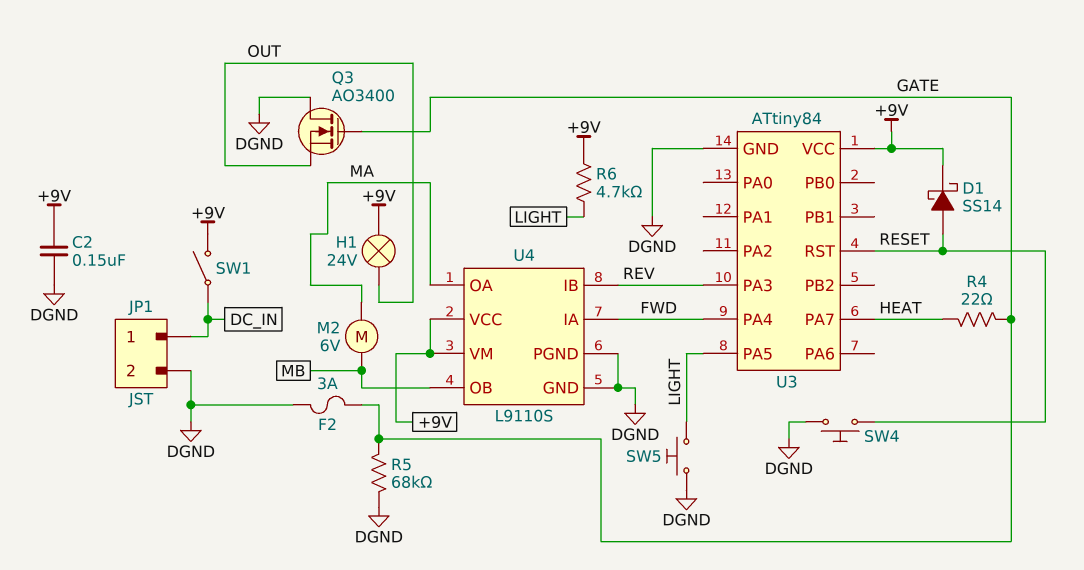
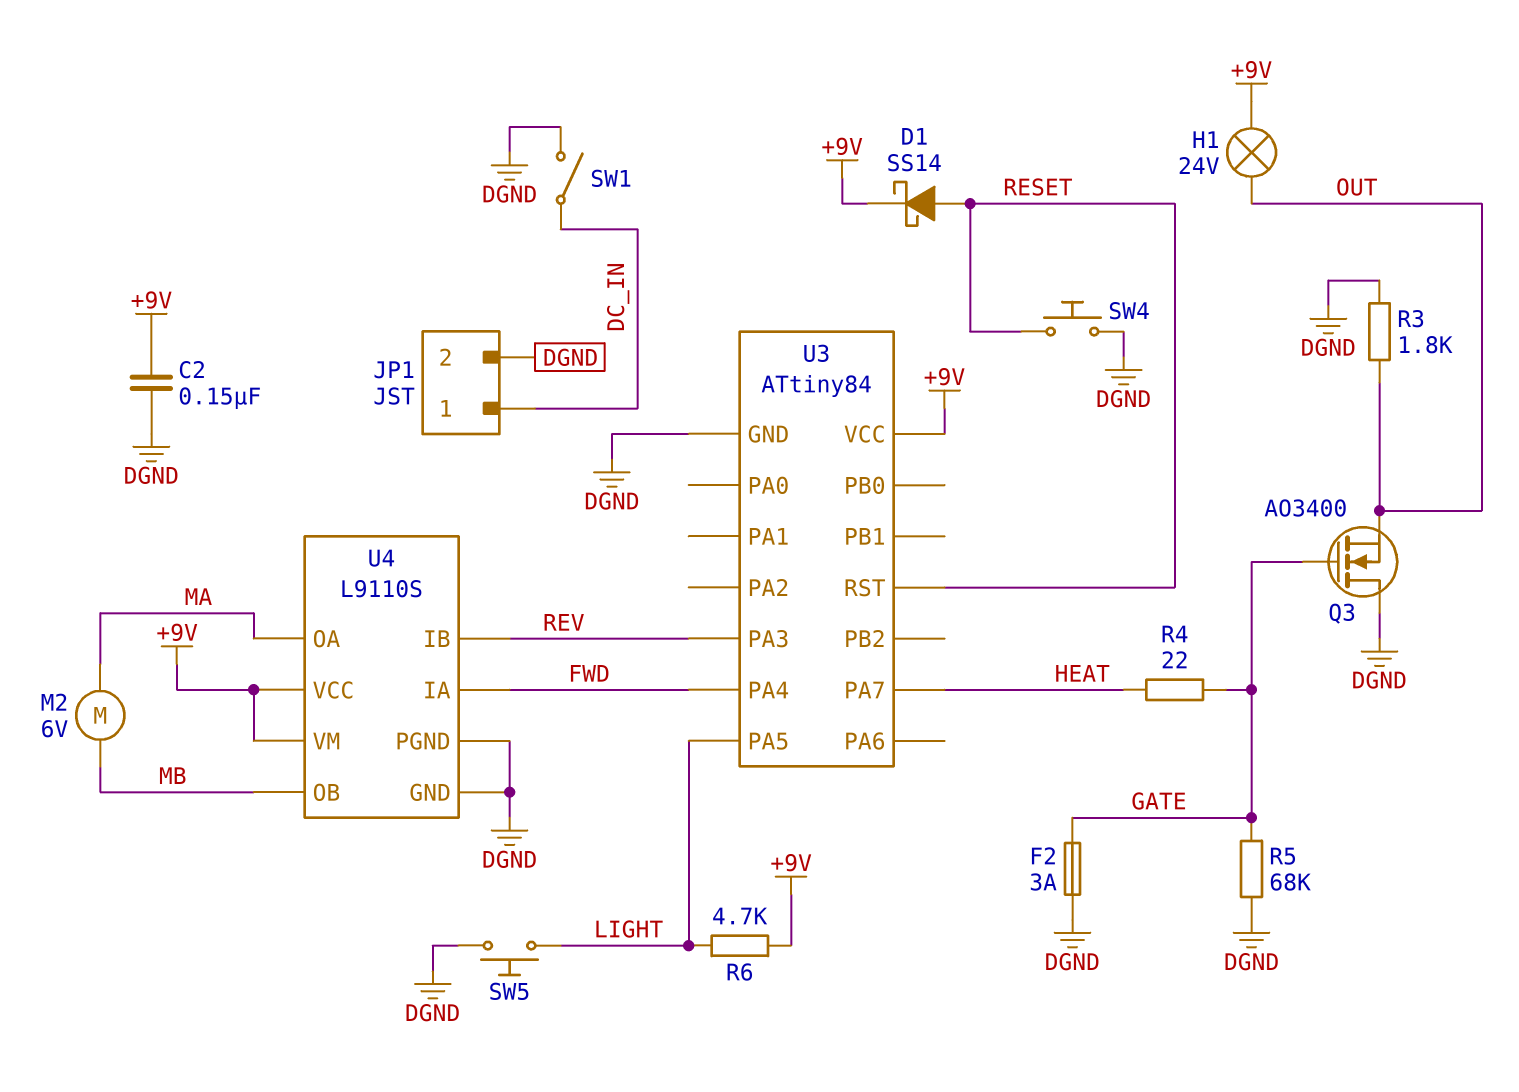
R3: none -> 1.8k (DGND, OUT)
SW1: switch (+9V, DC_IN) -> switch (DC_IN, DGND)

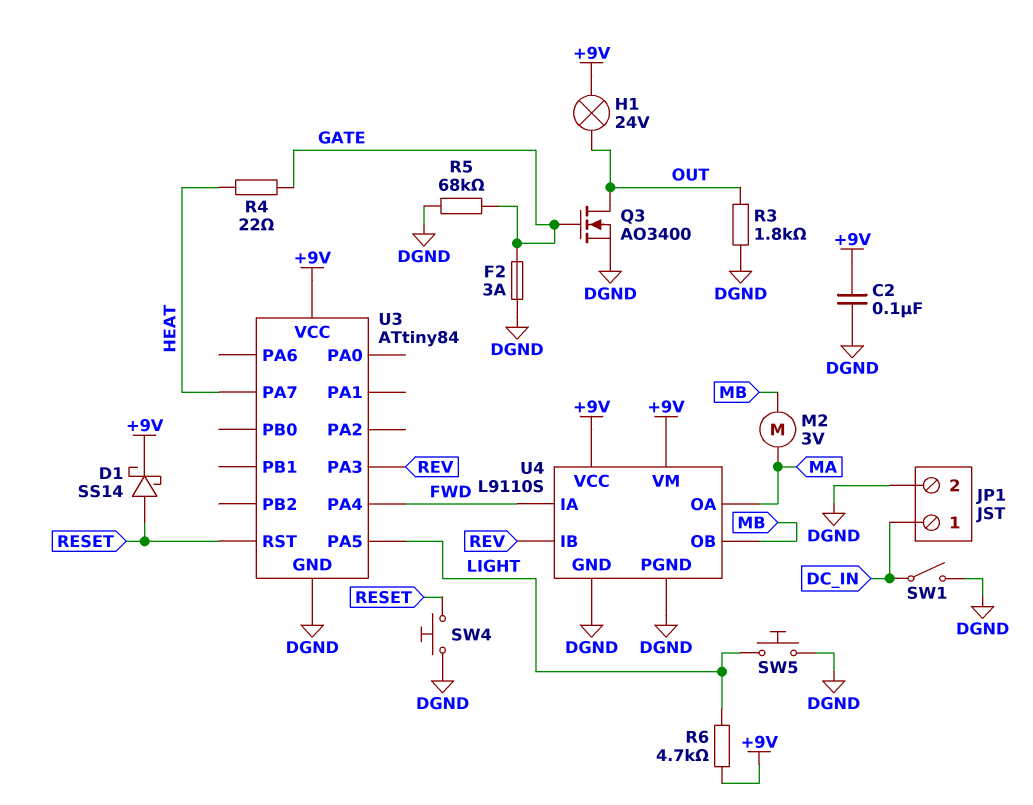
C2: 150nF (+9V, DGND) -> 100nF (+9V, DGND)
M2: motor 6V (MA, MB) -> motor 3V (MA, MB)
Q3: NMOS AO3400 (G GATE, D DGND, S OUT) -> NMOS AO3400 (G GATE, D OUT, S DGND)

